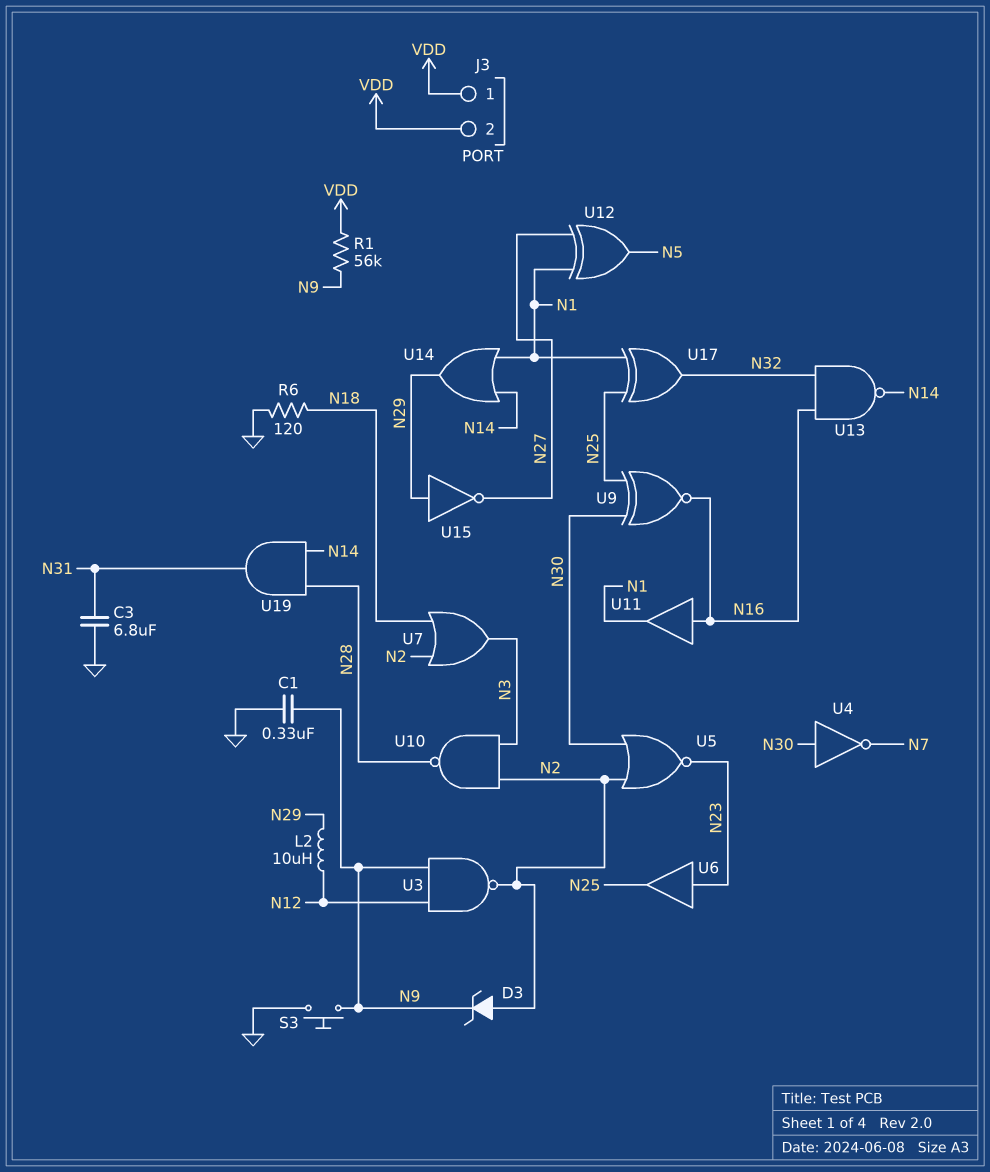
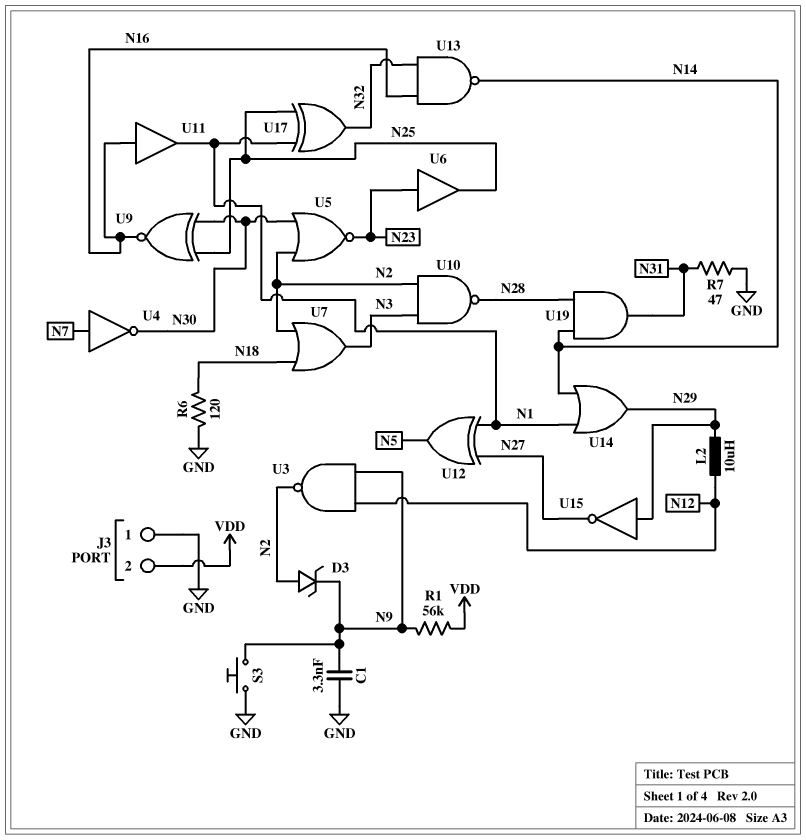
C1: 330nF (GND, N9) -> 3.3nF (GND, N9)
C3: 6.8uF (GND, N31) -> none
J3 pin 1: VDD -> GND
R7: none -> 47 (GND, N31)
U4: NOT (in N30, out N7) -> NOT (in N7, out N30)

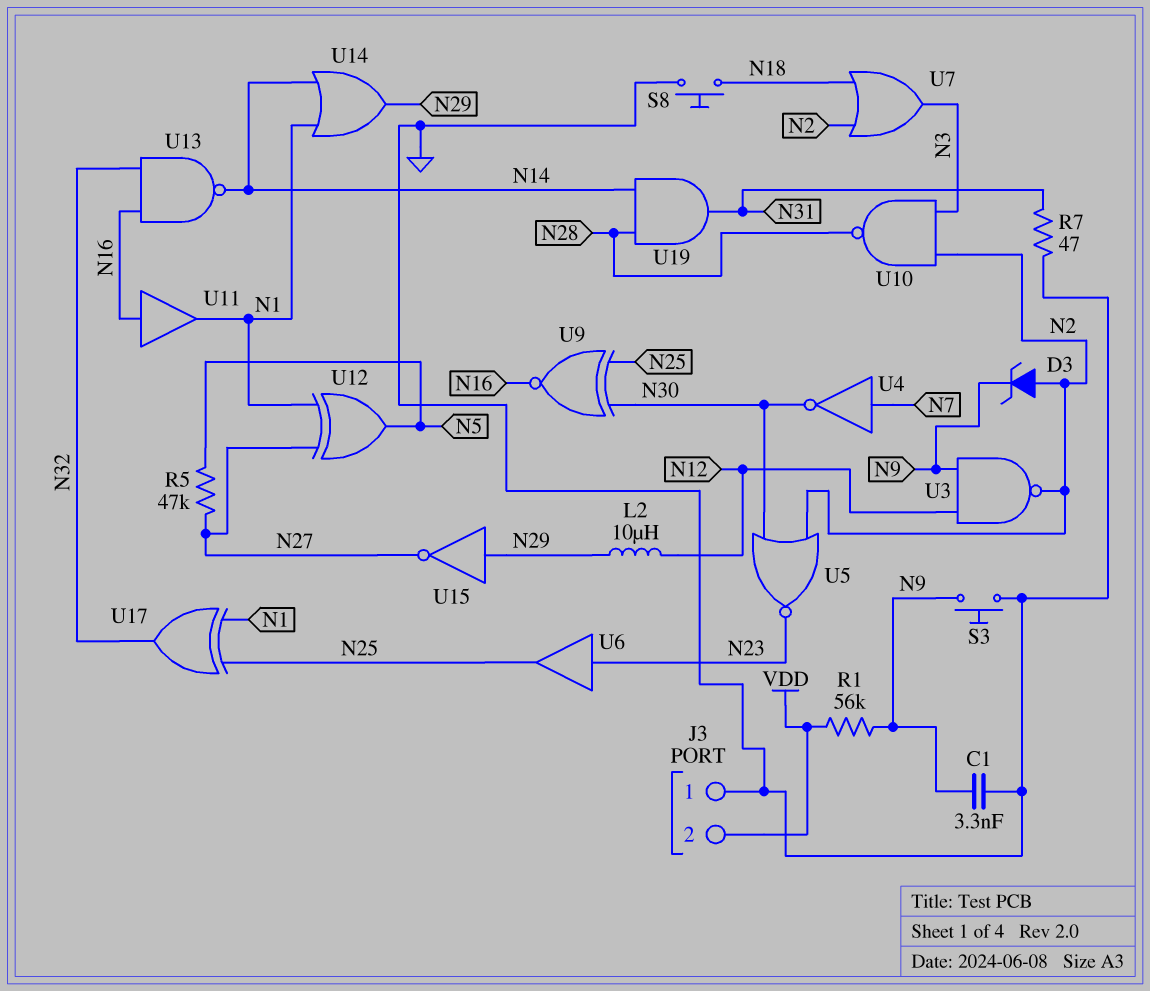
R5: none -> 47k (N5, N27)
R6: 120 (GND, N18) -> none
S8: none -> button (GND, N18)

